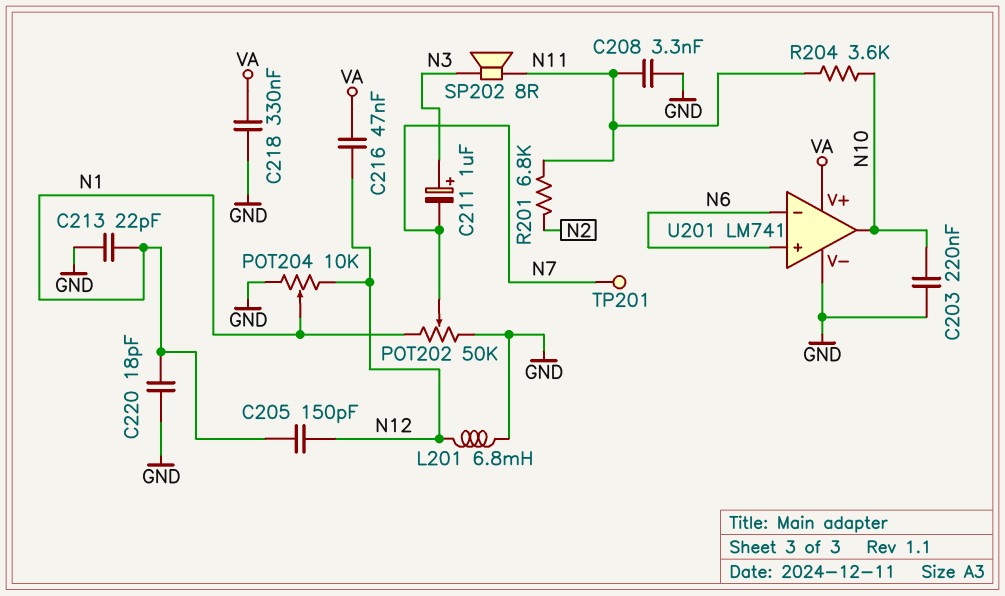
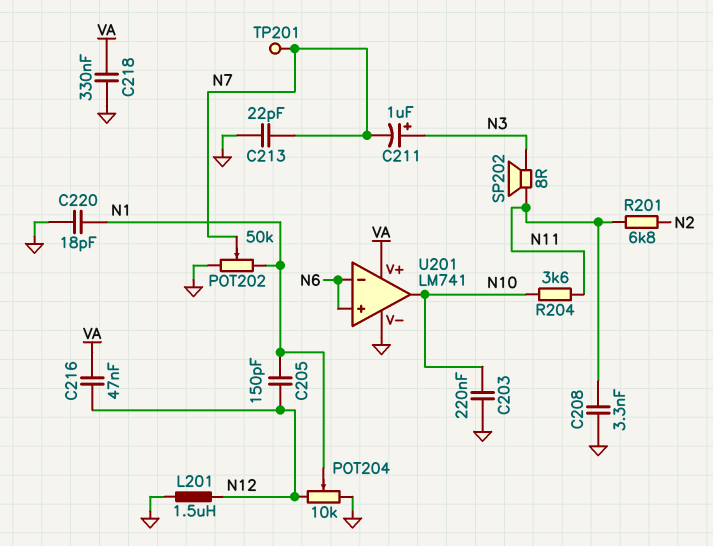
C213: 22pF (GND, N1) -> 22pF (GND, N7)
L201: 6.8mH (GND, N12) -> 1.5uH (GND, N12)

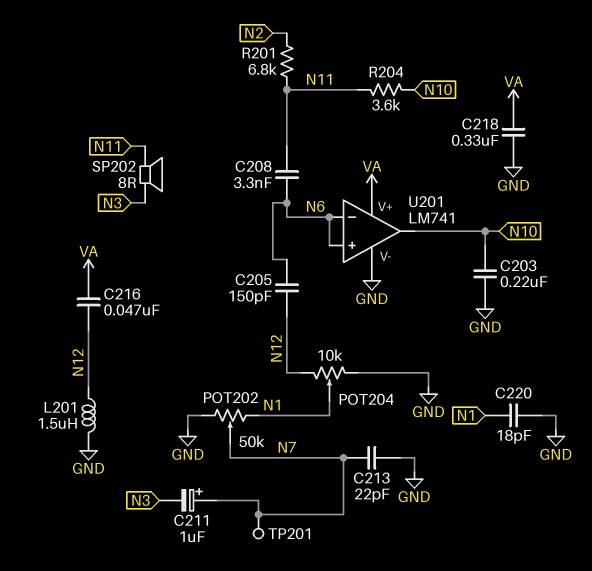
C205: 150pF (N1, N12) -> 150pF (N6, N12)
C208: 3.3nF (GND, N11) -> 3.3nF (N6, N11)
C211: 1uF (plus N3, minus N7) -> 1uF (plus N7, minus N3)

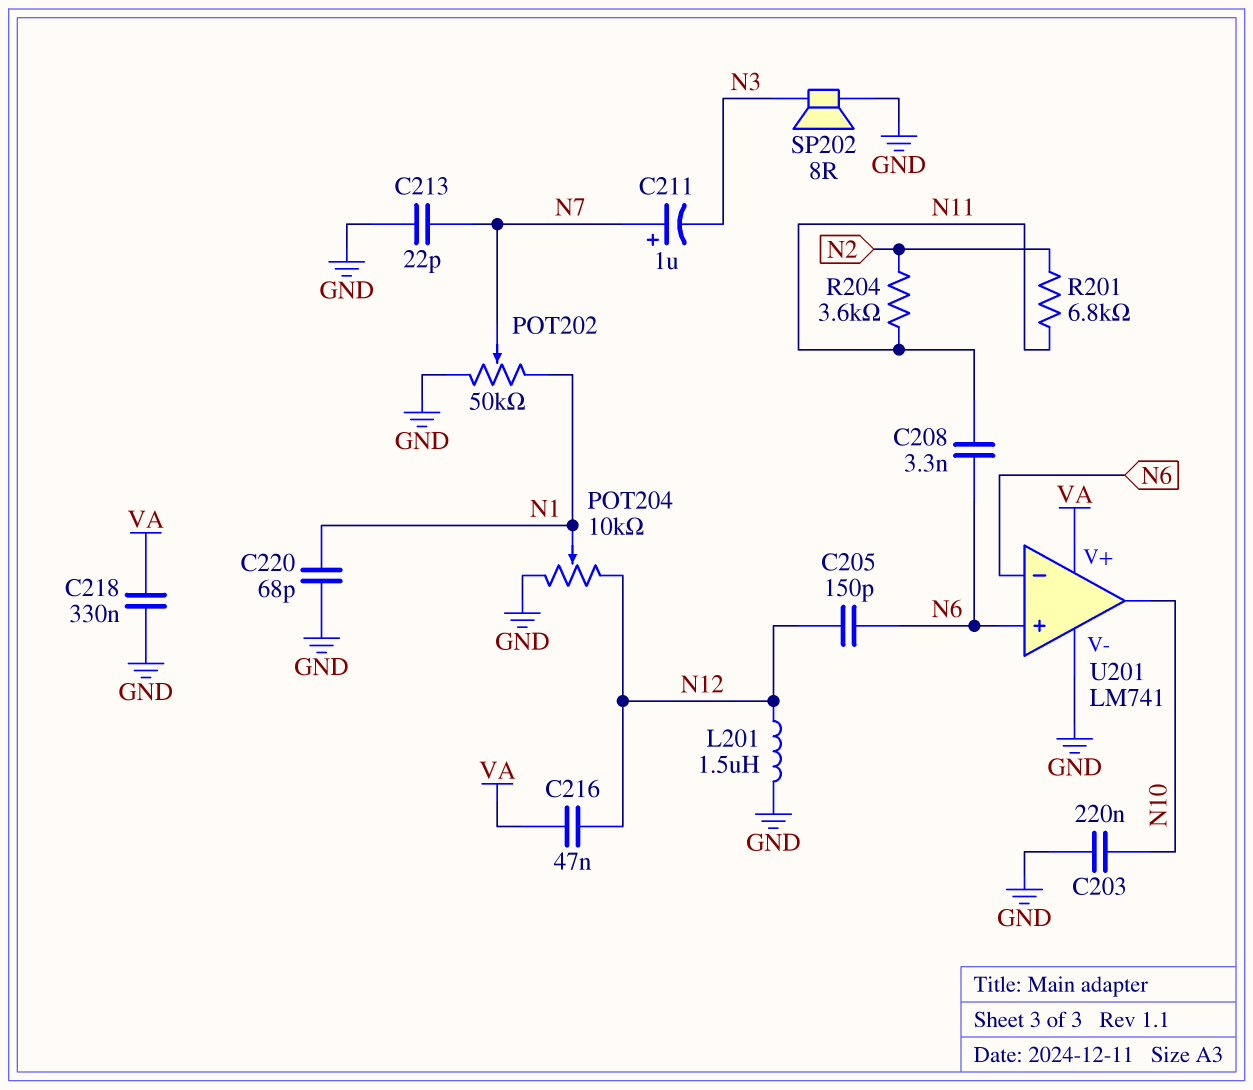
C220: 18pF (GND, N1) -> 68pF (GND, N1)
R204: 3.6k (N10, N11) -> 3.6k (N2, N11)
SP202: speaker 8R (N3, N11) -> speaker 8R (GND, N3)
TP201: test point (N7) -> none

